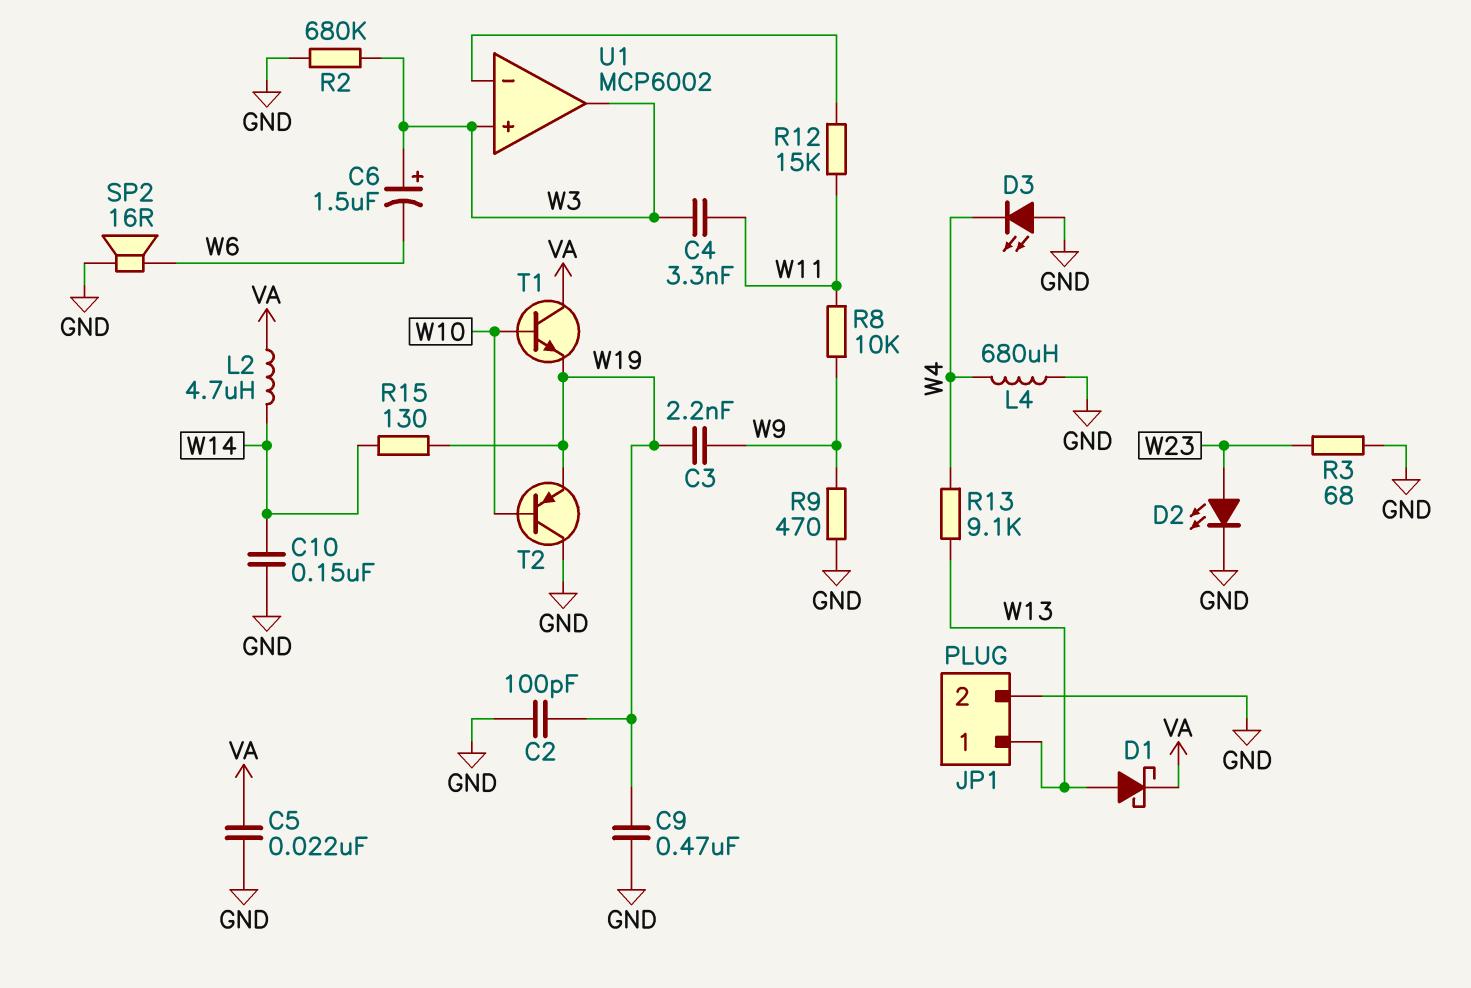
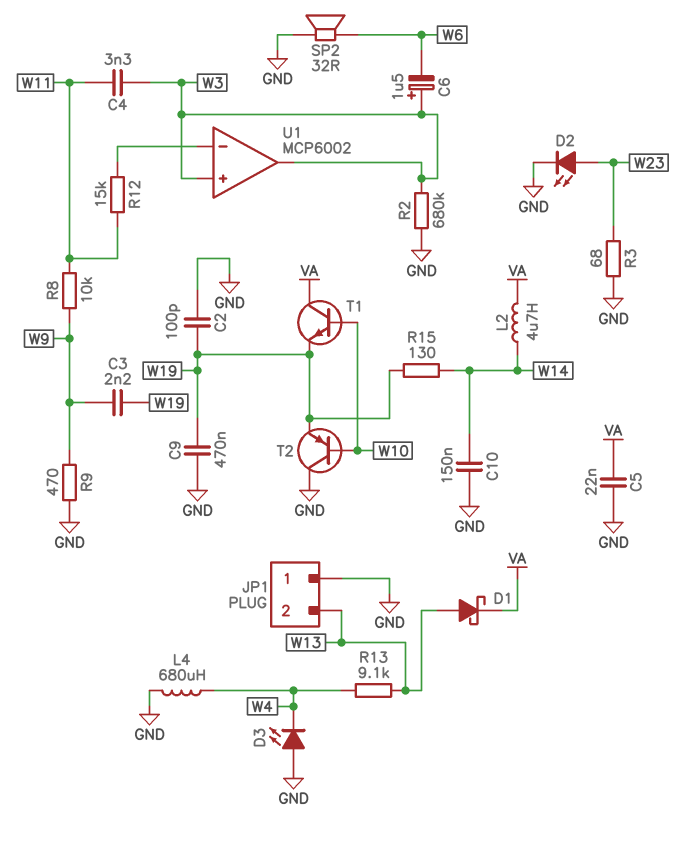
JP1 pin 1: W13 -> GND
JP1 pin 2: GND -> W13
SP2: speaker 16R (GND, W6) -> speaker 32R (GND, W6)

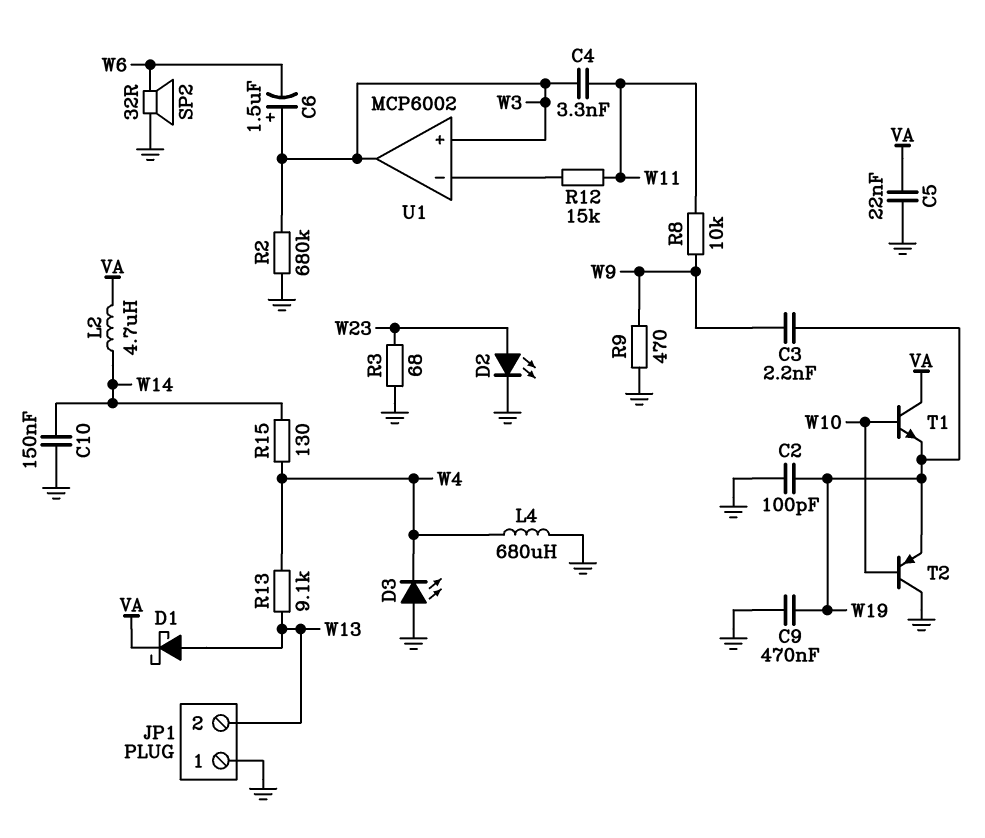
R15: 130 (W14, W19) -> 130 (W4, W14)

